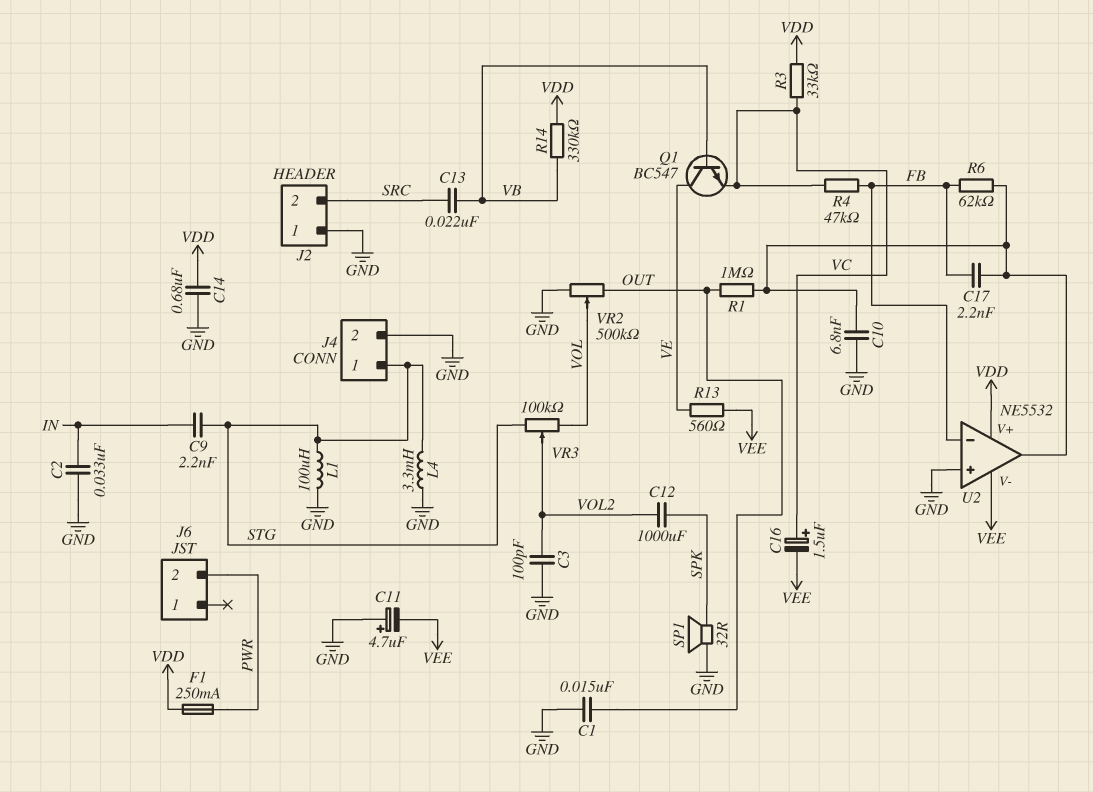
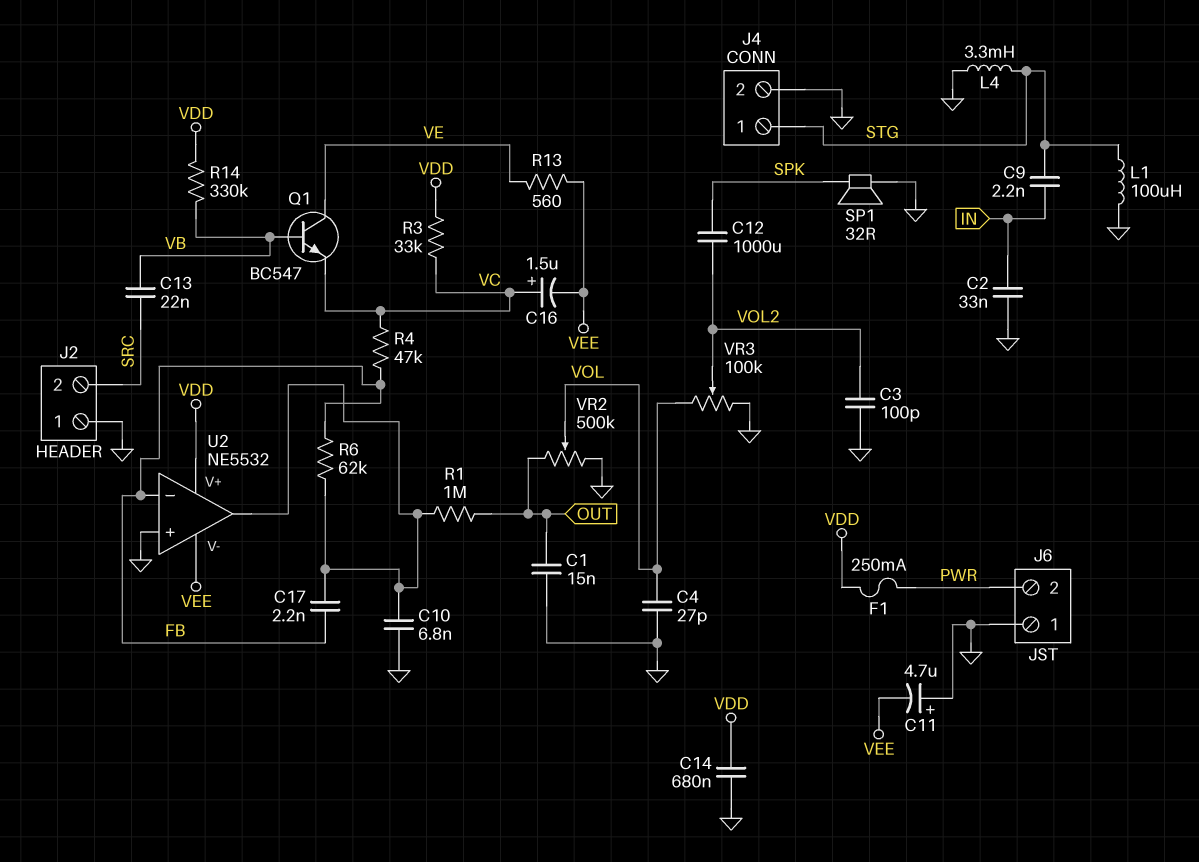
C4: none -> 27pF (GND, VOL)
J6 pin 1: none -> GND
VR3: 100k (STG, VOL, wiper VOL2) -> 100k (GND, VOL, wiper VOL2)

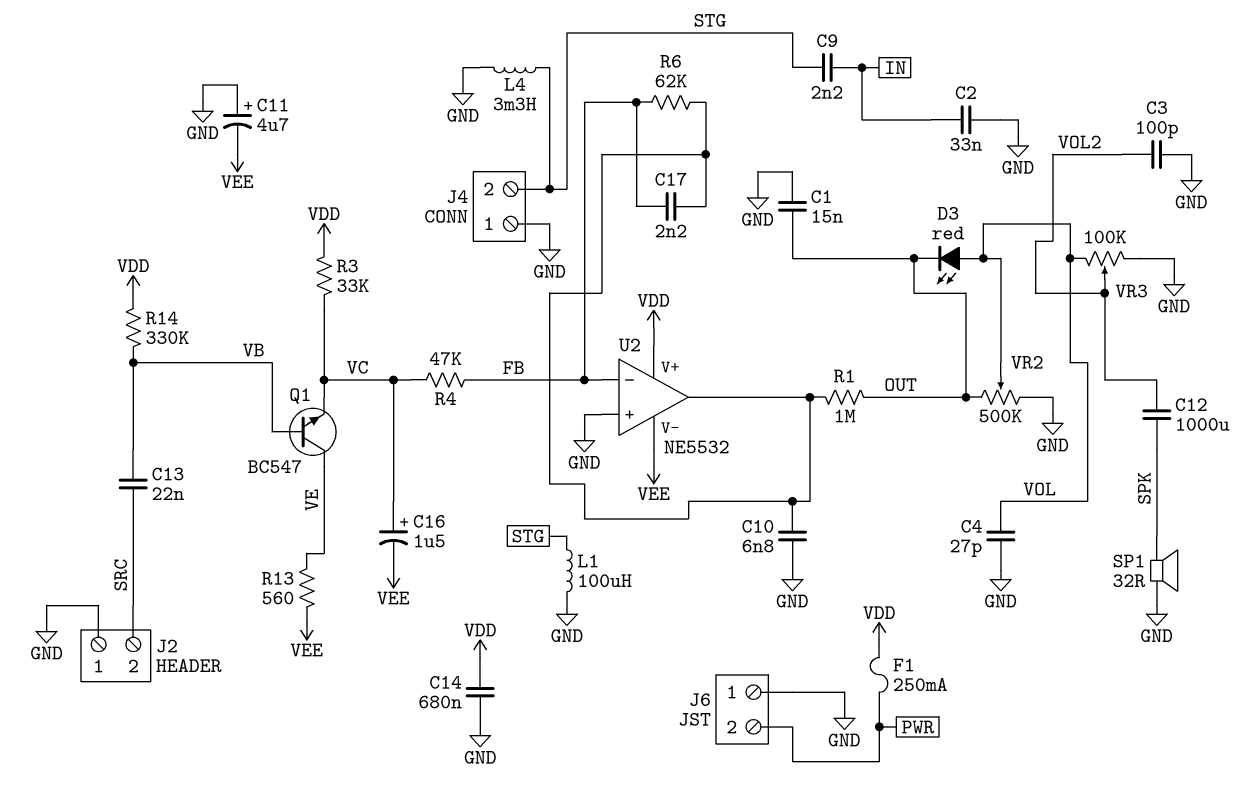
D3: none -> LED red (A VOL, K OUT)
J4 pin 1: STG -> GND
J4 pin 2: GND -> STG

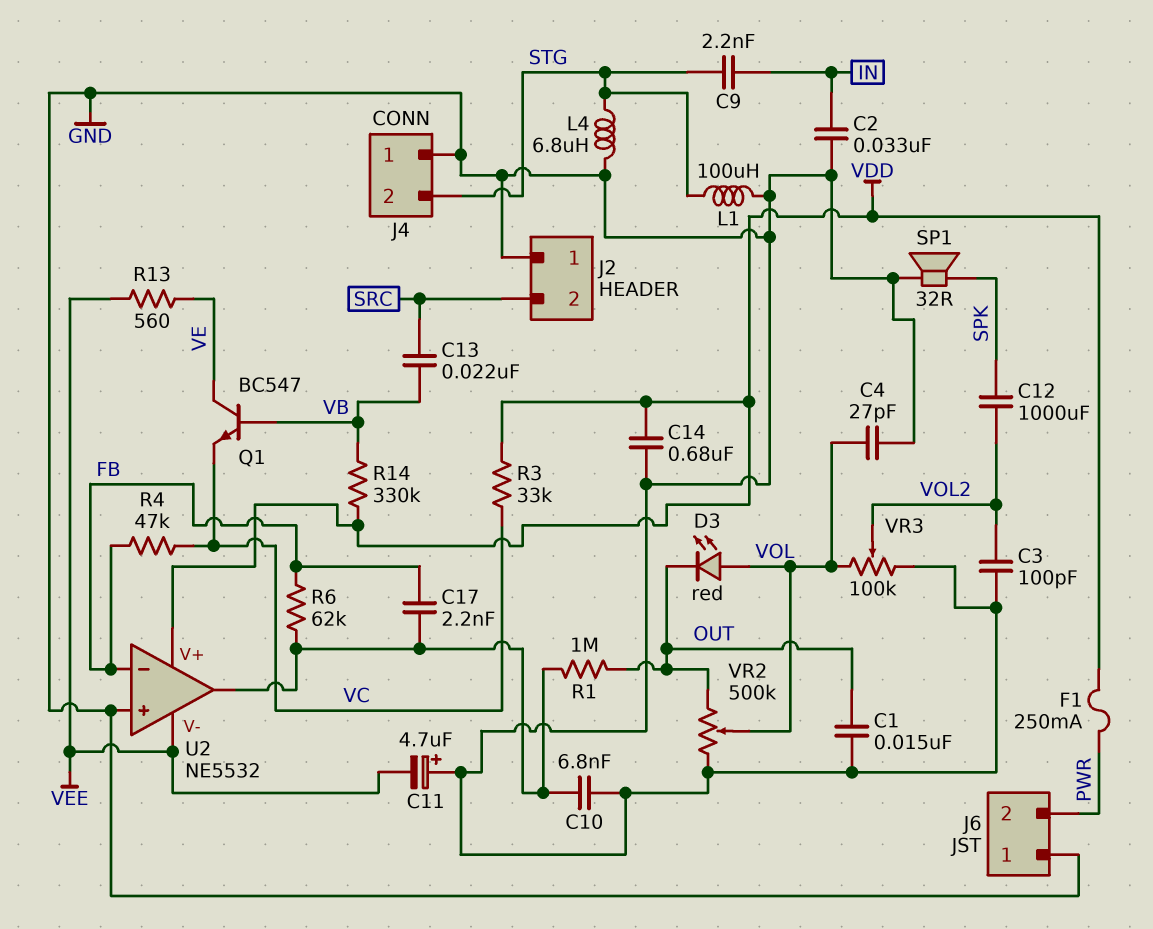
C16: 1.5uF (plus VC, minus VEE) -> none
L4: 3.3mH (GND, STG) -> 6.8uH (GND, STG)

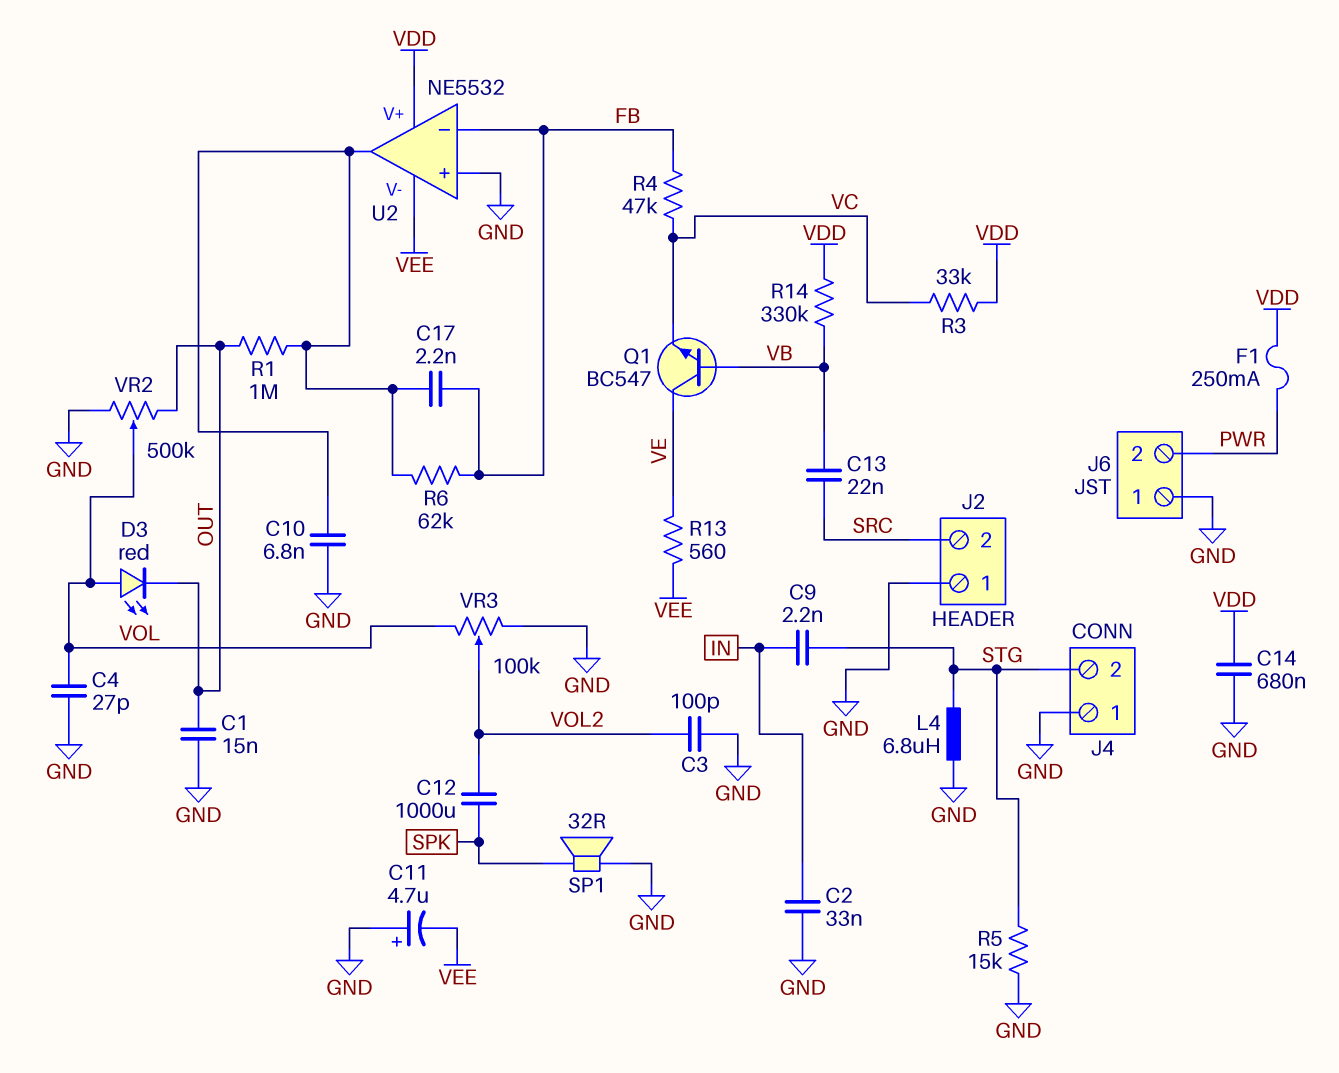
L1: 100uH (GND, STG) -> none
R5: none -> 15k (GND, STG)

